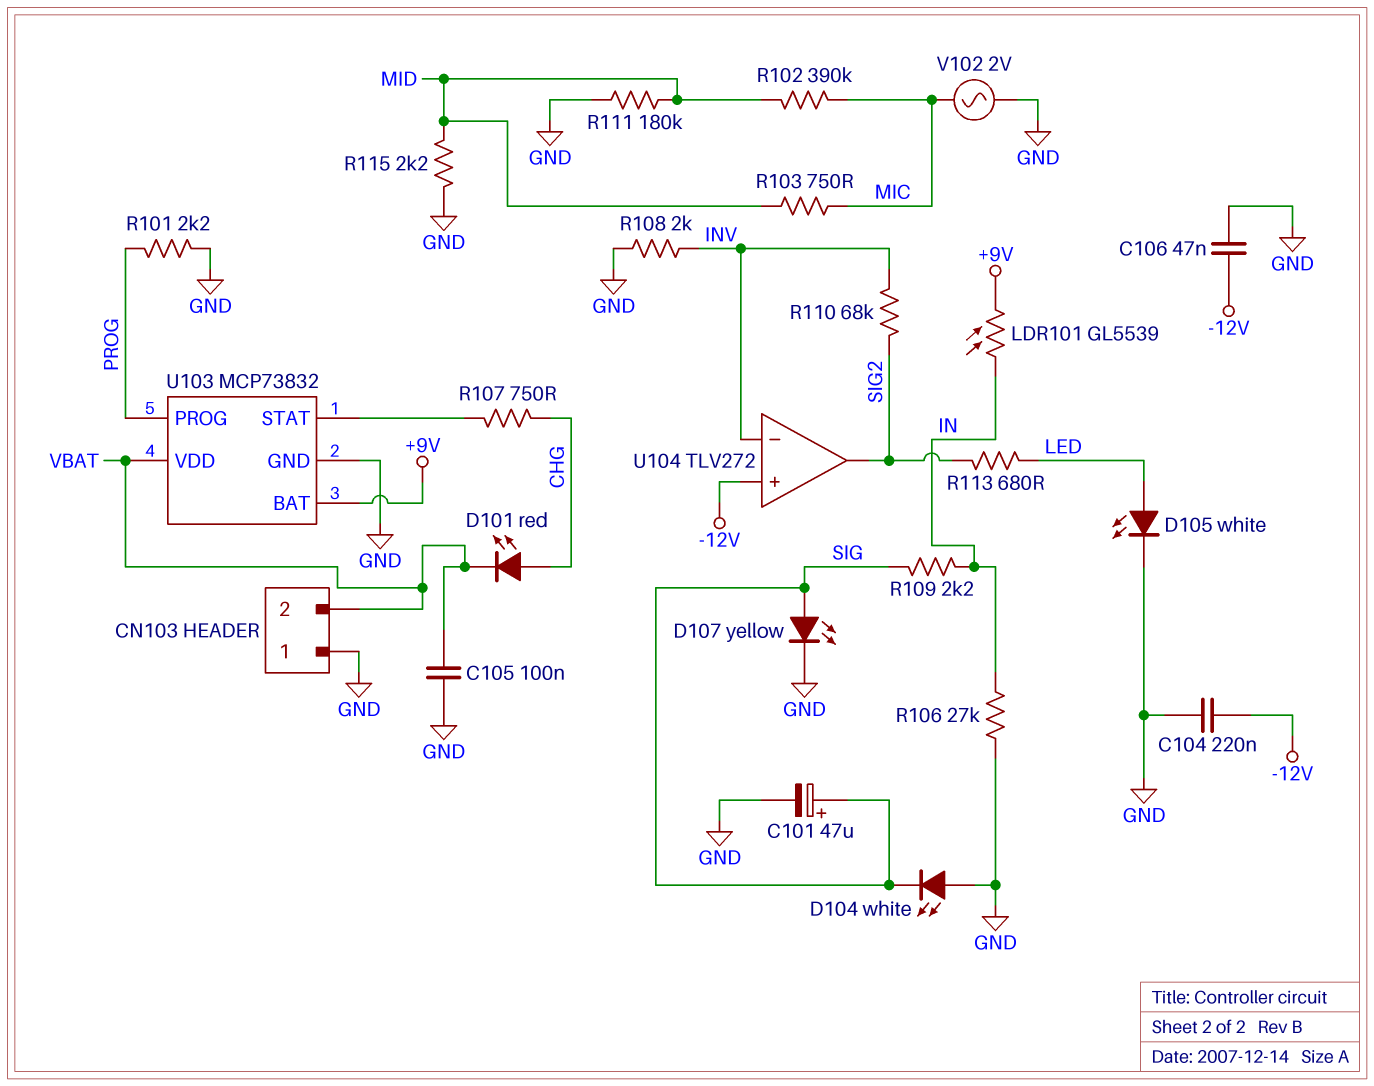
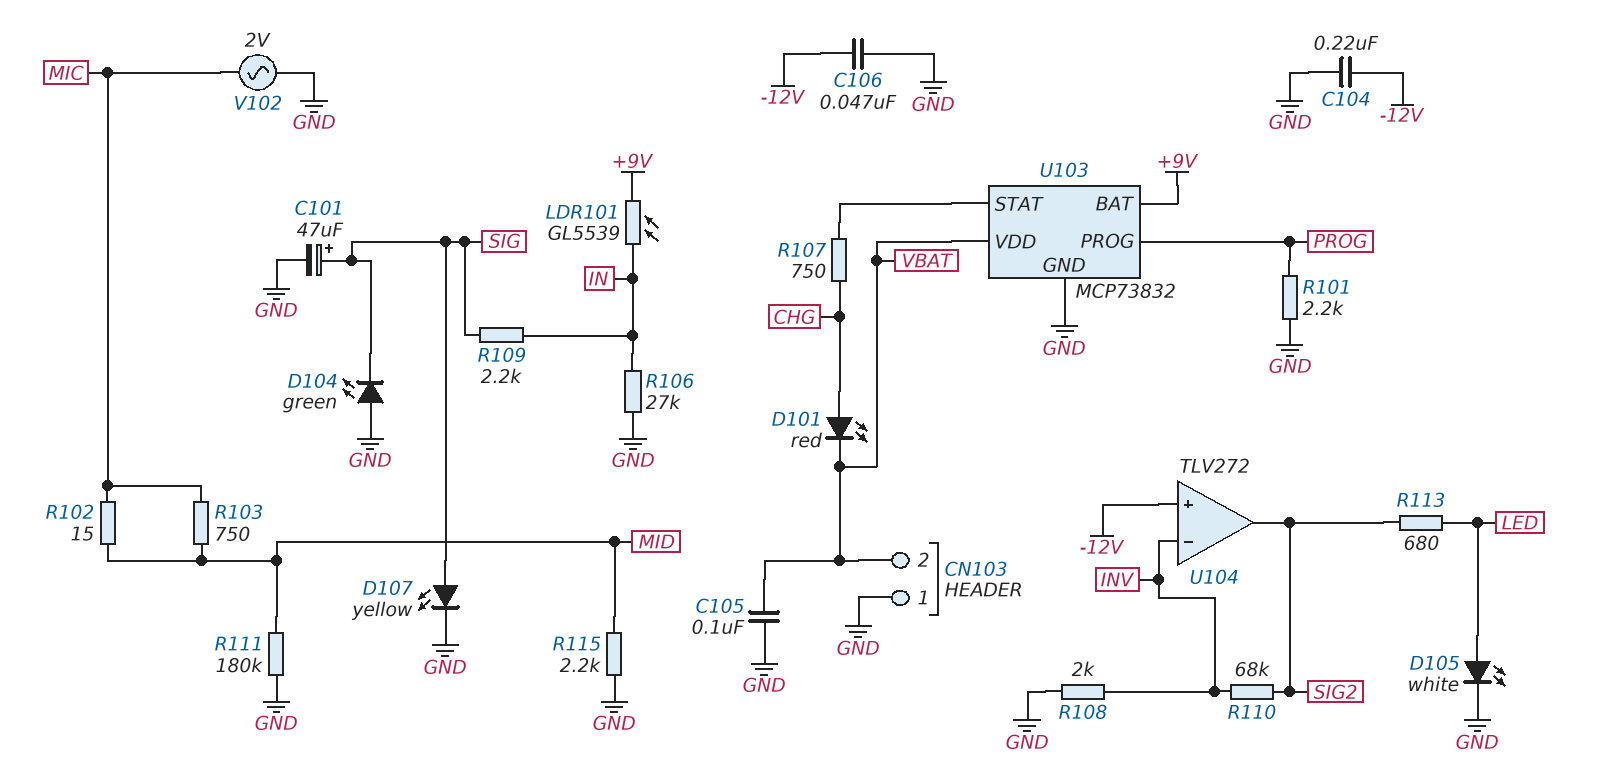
D104: LED white (A GND, K SIG) -> LED green (A GND, K SIG)
R102: 390k (MIC, MID) -> 15 (MIC, MID)

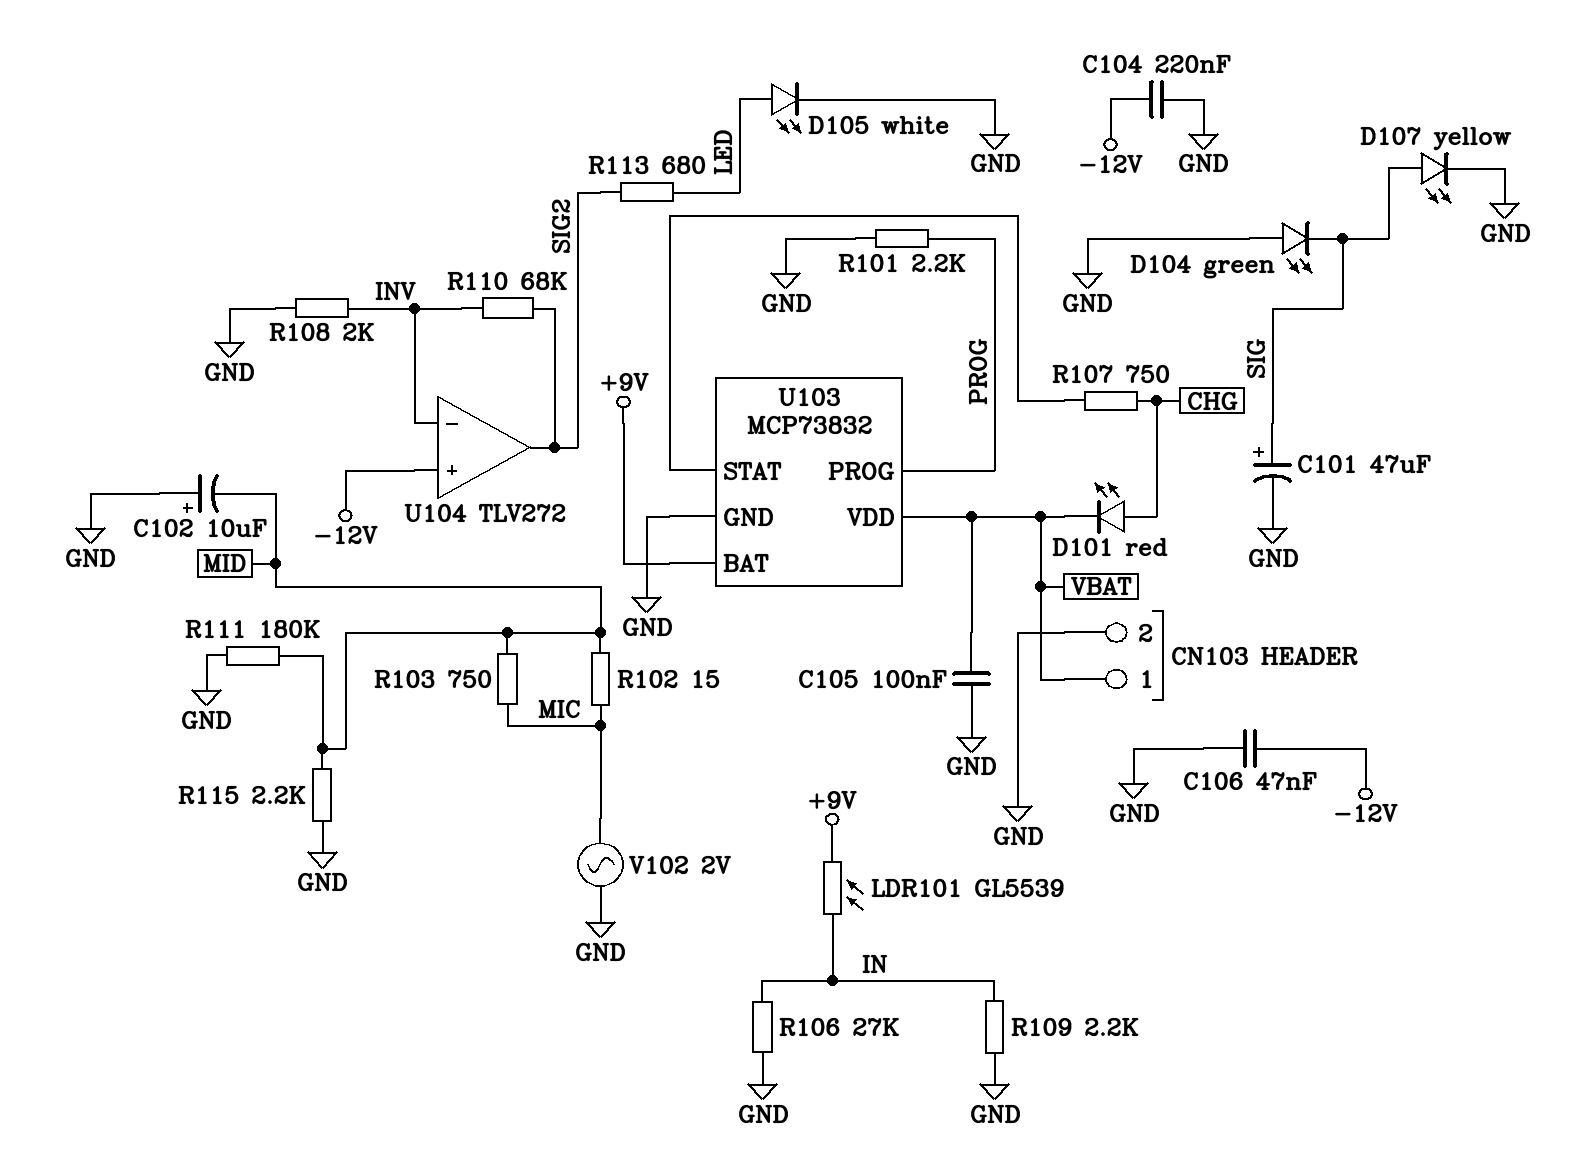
C102: none -> 10uF (plus GND, minus MID)
CN103 pin 1: GND -> VBAT
CN103 pin 2: VBAT -> GND
R109: 2.2k (IN, SIG) -> 2.2k (GND, IN)

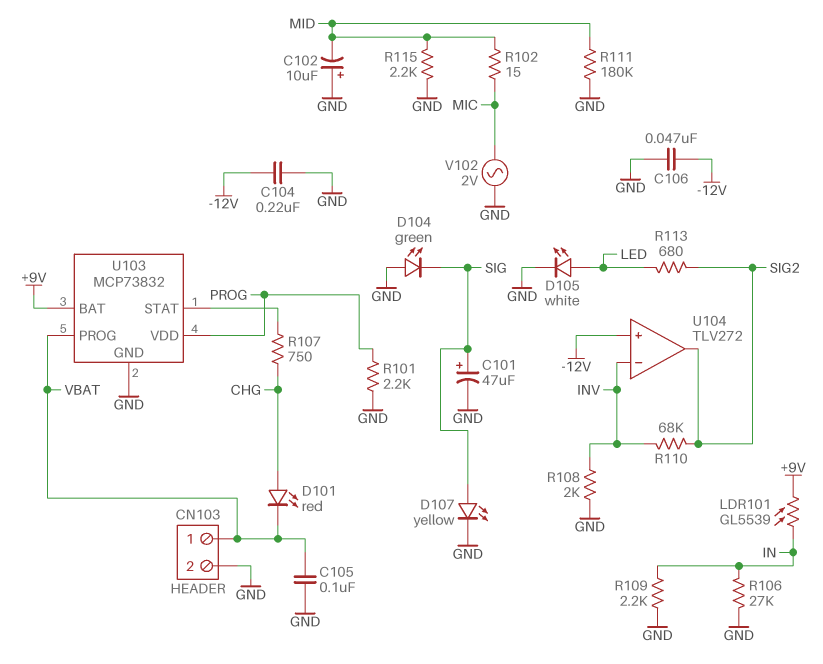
R103: 750 (MIC, MID) -> none
U103 pin PROG: PROG -> VBAT
U103 pin VDD: VBAT -> PROG

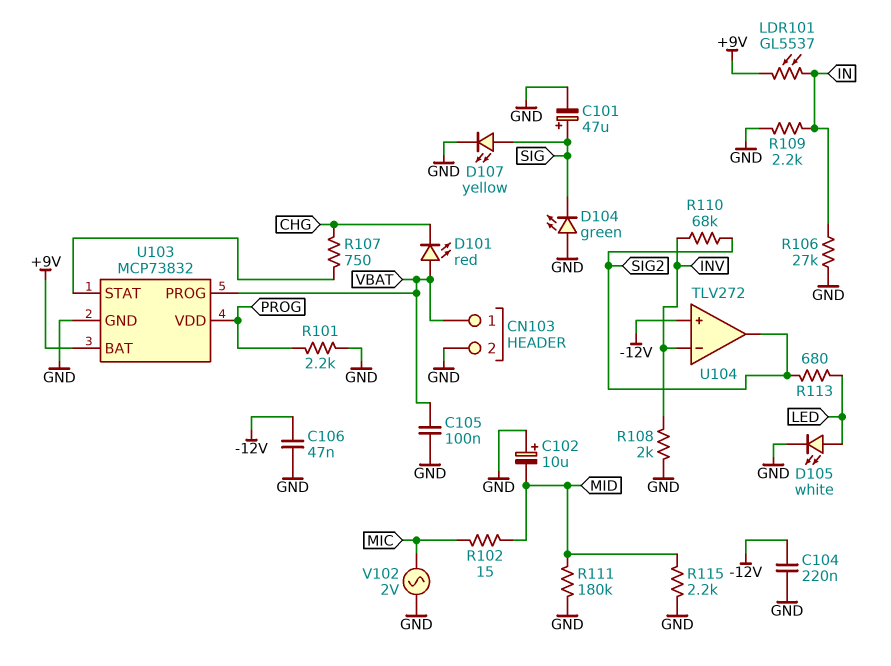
D101: LED red (A CHG, K VBAT) -> LED red (A VBAT, K CHG)
LDR101: GL5539 (+9V, IN) -> GL5537 (+9V, IN)

